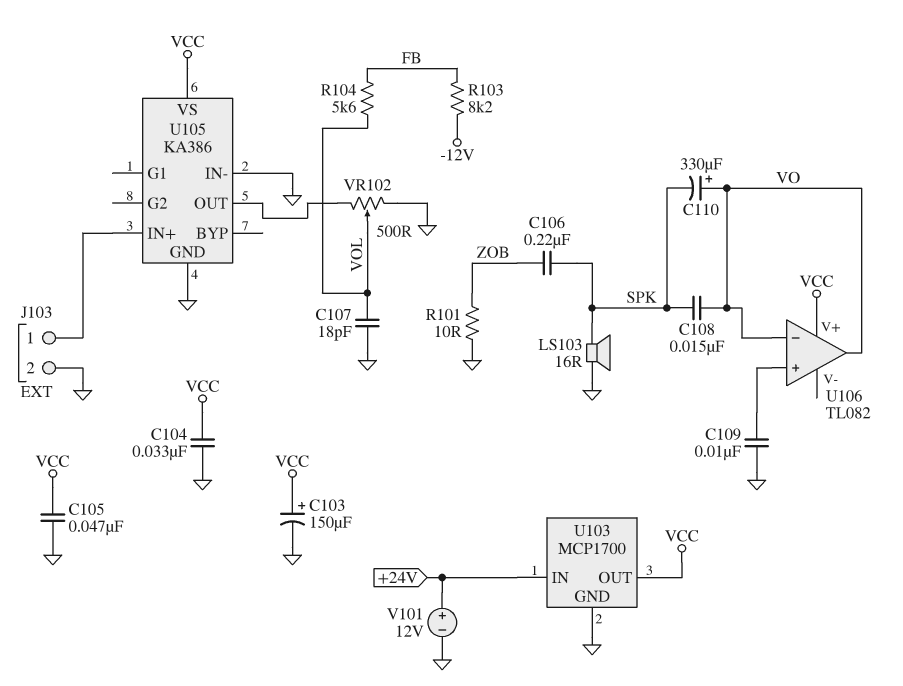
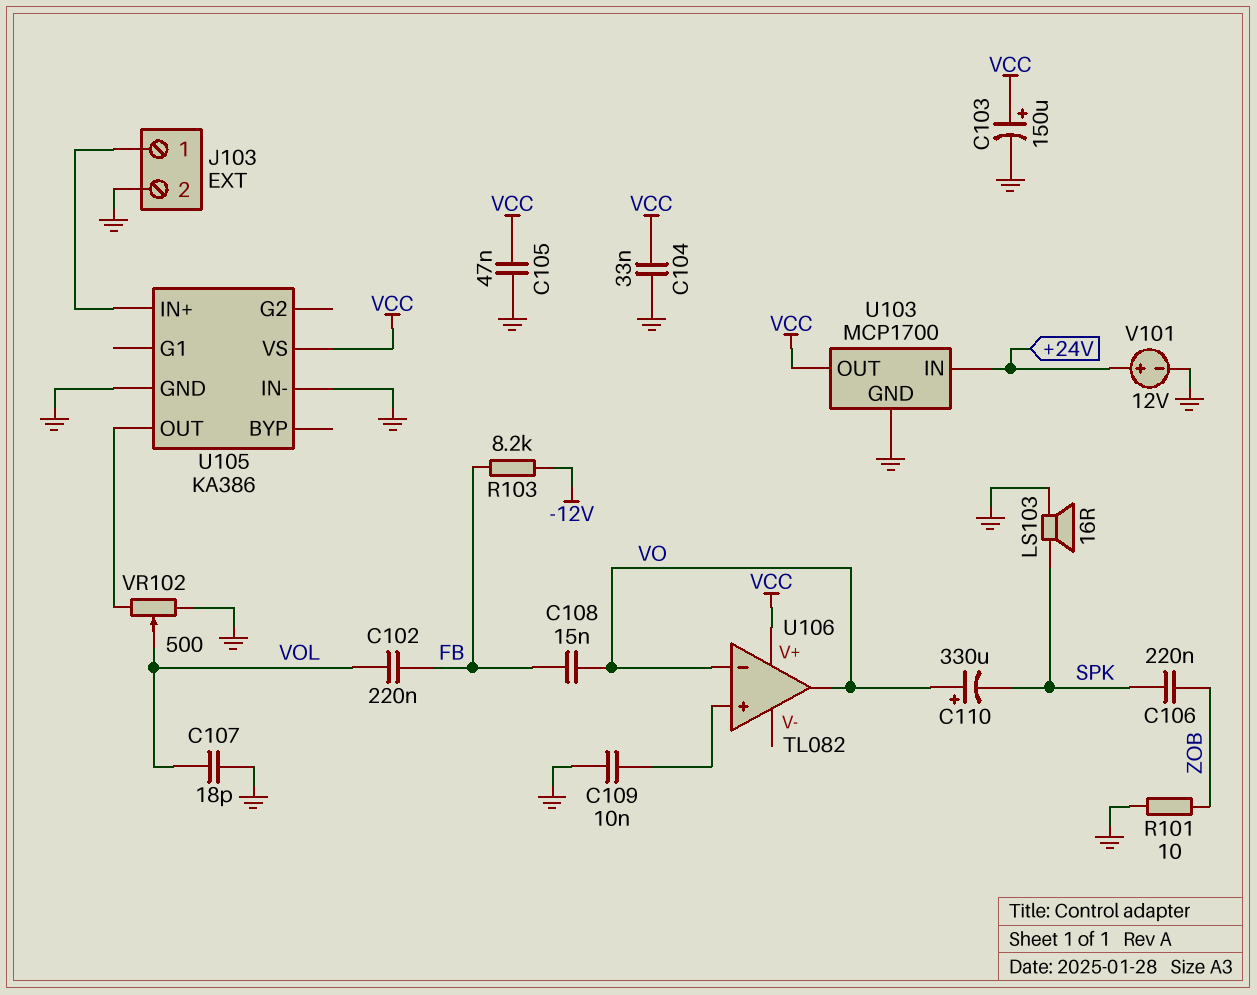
C102: none -> 220nF (FB, VOL)
C108: 15nF (SPK, VO) -> 15nF (FB, VO)
R104: 5.6k (FB, VOL) -> none

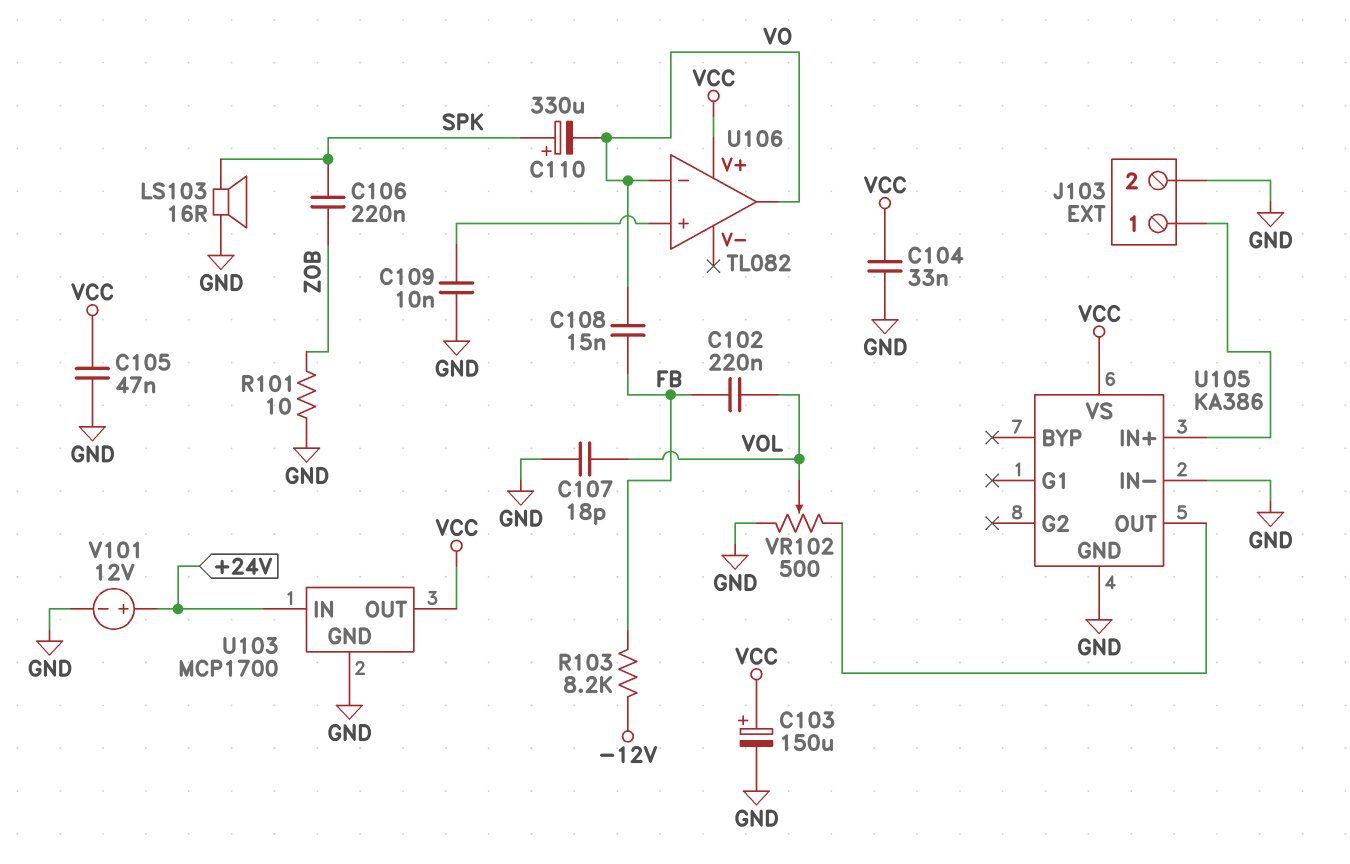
C110: 330uF (plus VO, minus SPK) -> 330uF (plus SPK, minus VO)

